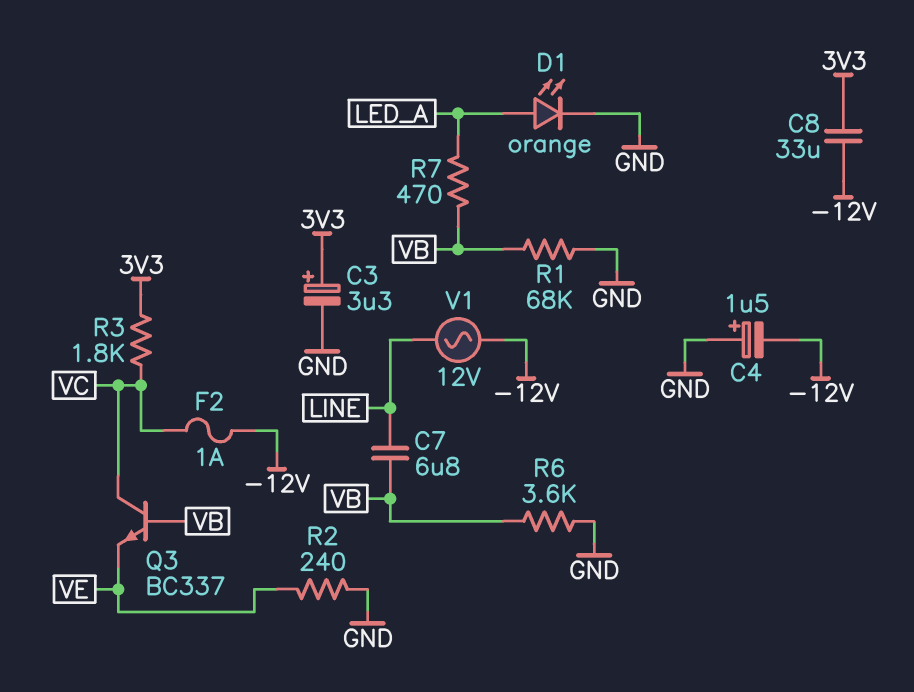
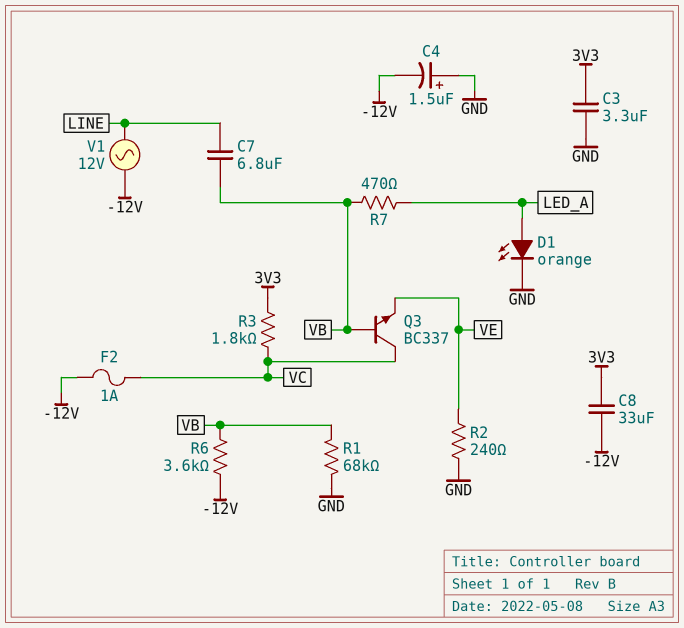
C3: 3.3uF (plus 3V3, minus GND) -> 3.3uF (3V3, GND)
R6: 3.6k (GND, VB) -> 3.6k (-12V, VB)

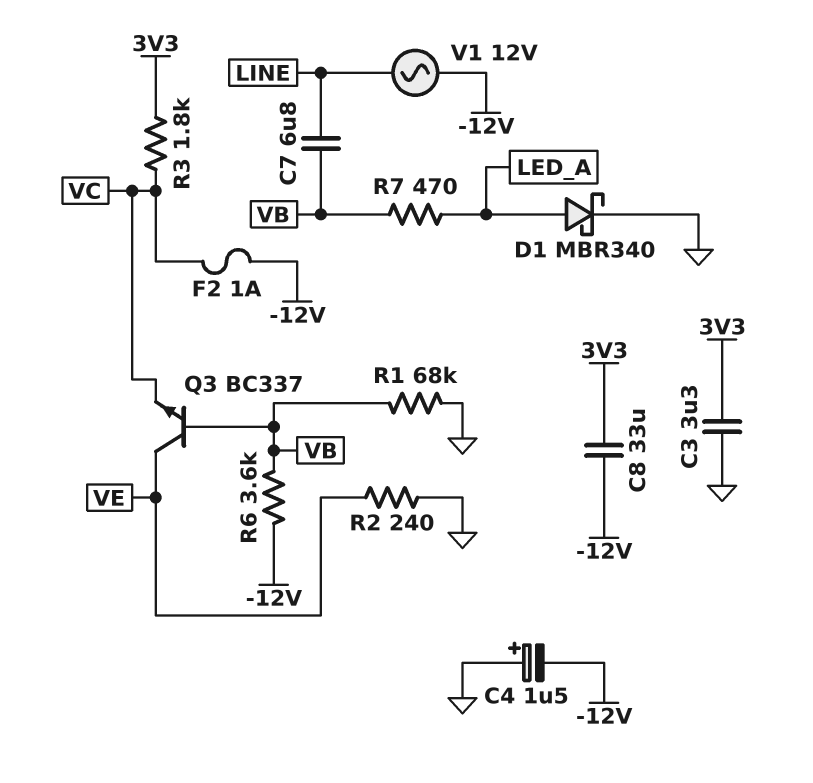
D1: LED orange (A LED_A, K GND) -> schottky MBR340 (A LED_A, K GND)
Q3: NPN BC337 (B VB, C VC, E VE) -> NPN BC337 (B VB, C VE, E VC)

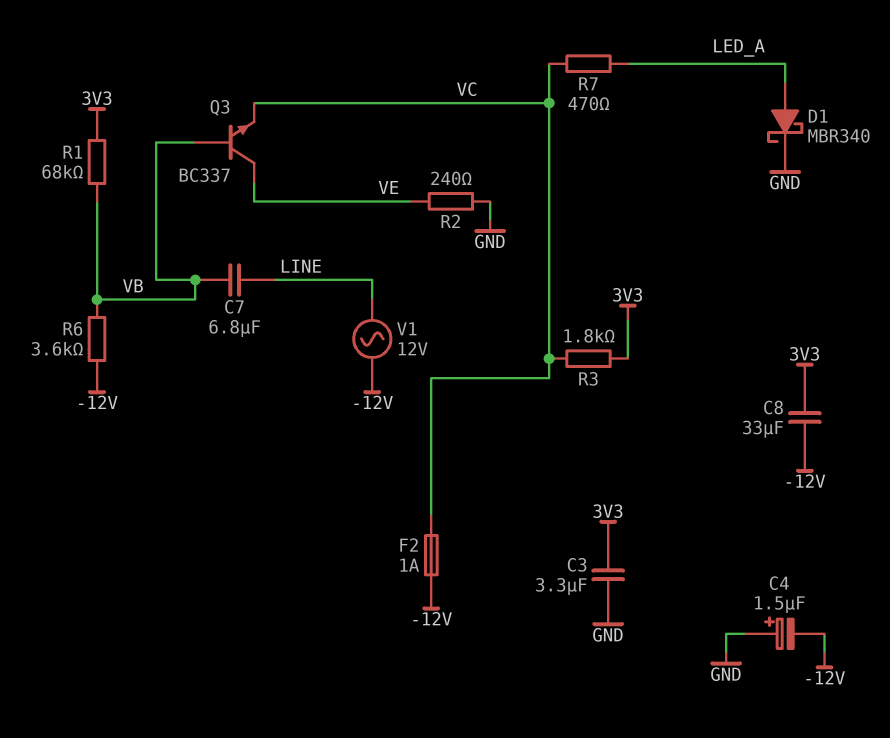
R1: 68k (GND, VB) -> 68k (3V3, VB)
R7: 470 (LED_A, VB) -> 470 (LED_A, VC)

